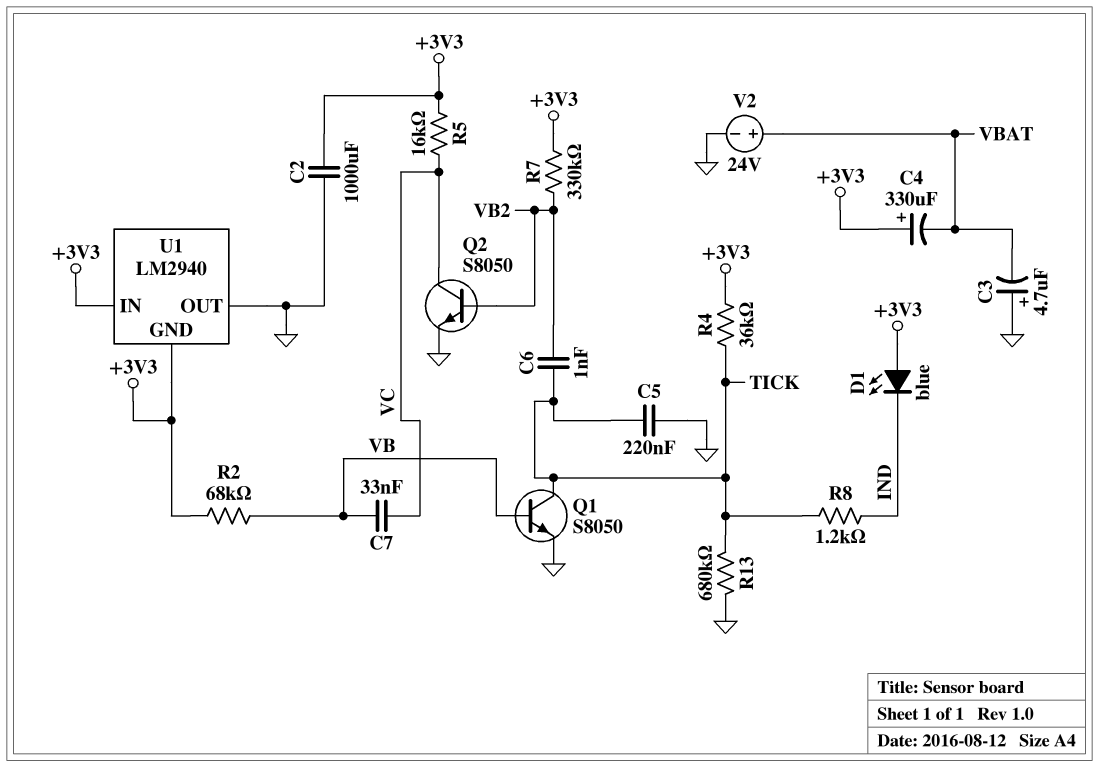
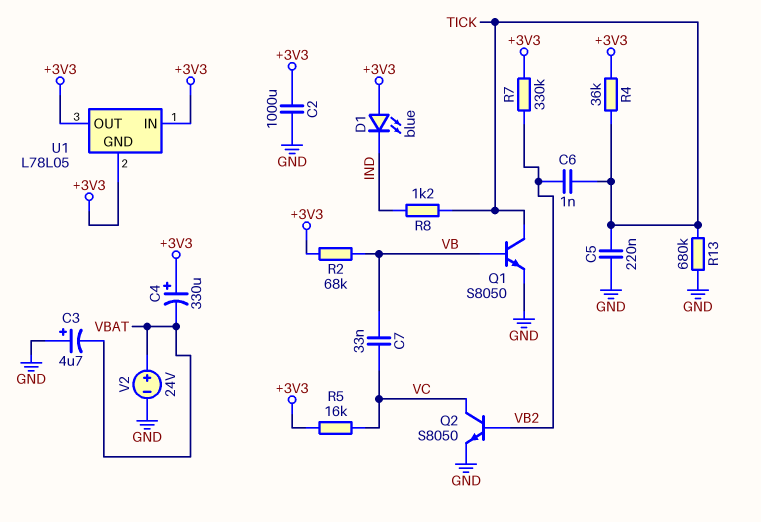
U1: LM2940 -> L78L05
U1 pin OUT: GND -> +3V3

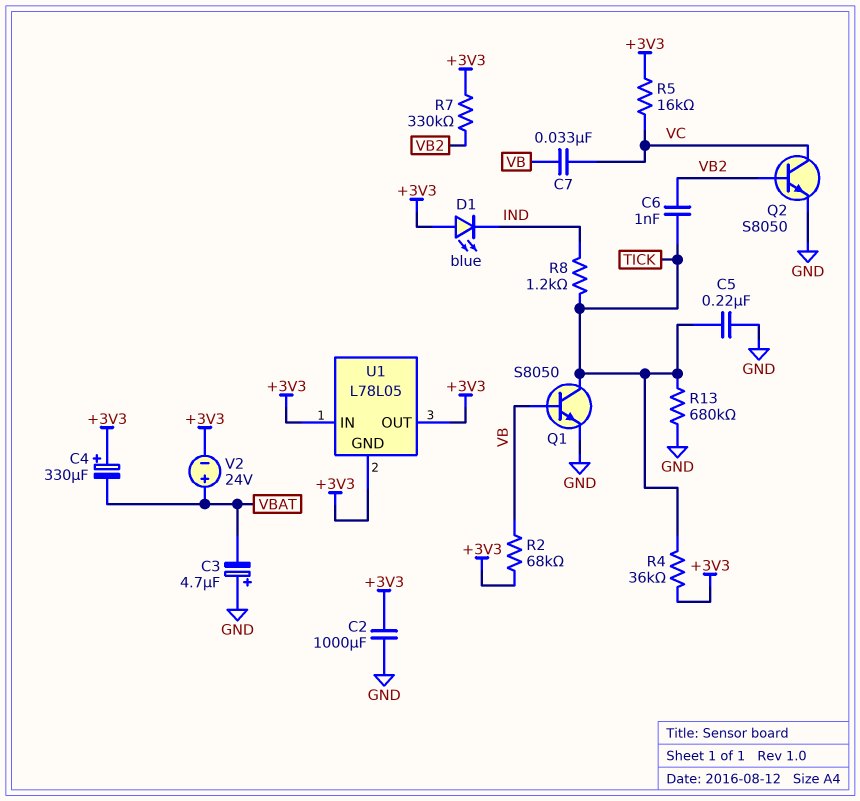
V2: 24V (plus VBAT, minus GND) -> 24V (plus VBAT, minus +3V3)

